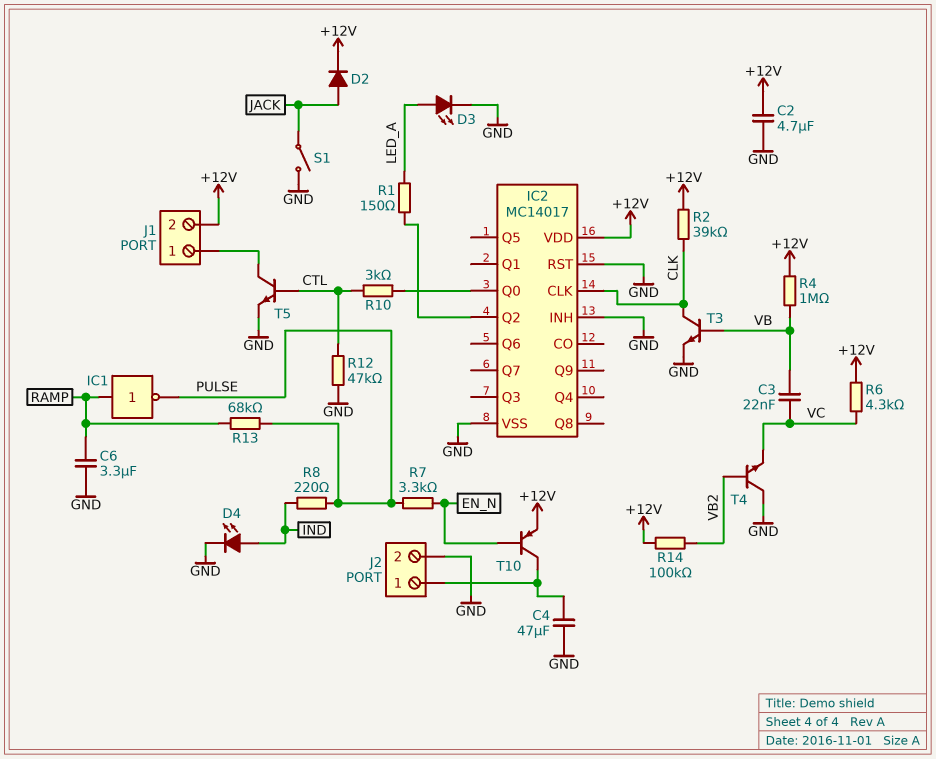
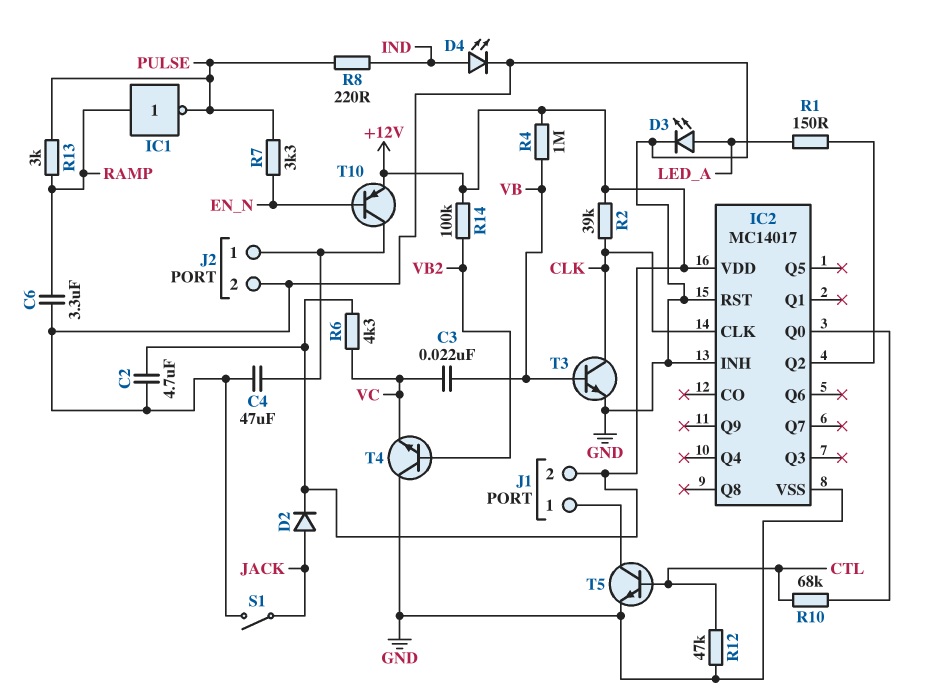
R10: 3k (CTL, IC2/Q0) -> 68k (CTL, IC2/Q0)
R13: 68k (PULSE, RAMP) -> 3k (PULSE, RAMP)

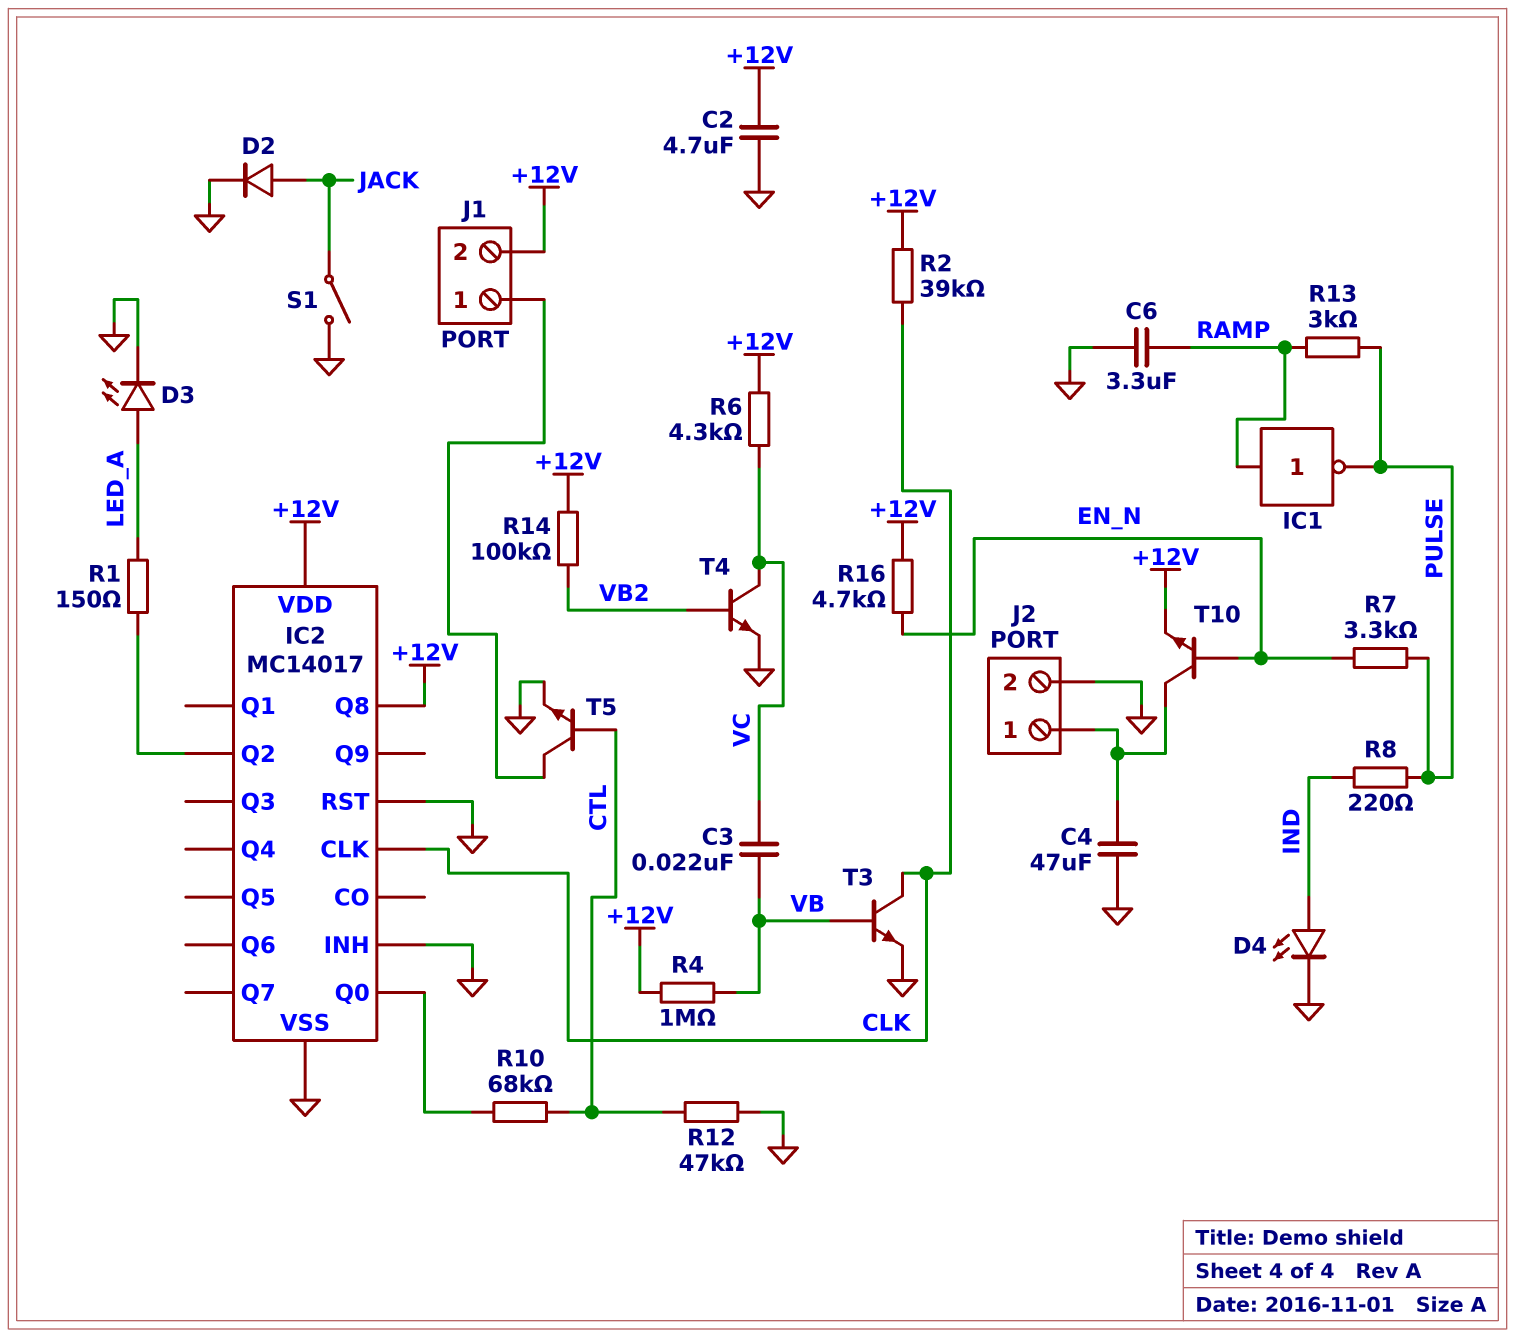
D2: diode (A JACK, K +12V) -> diode (A JACK, K GND)
IC2 pin Q8: none -> +12V
R16: none -> 4.7k (+12V, EN_N)
T4: NPN (B VB2, C GND, E VC) -> NPN (B VB2, C VC, E GND)
T10: PNP (B EN_N, C J2/1, E +12V) -> NPN (B EN_N, C J2/1, E +12V)

